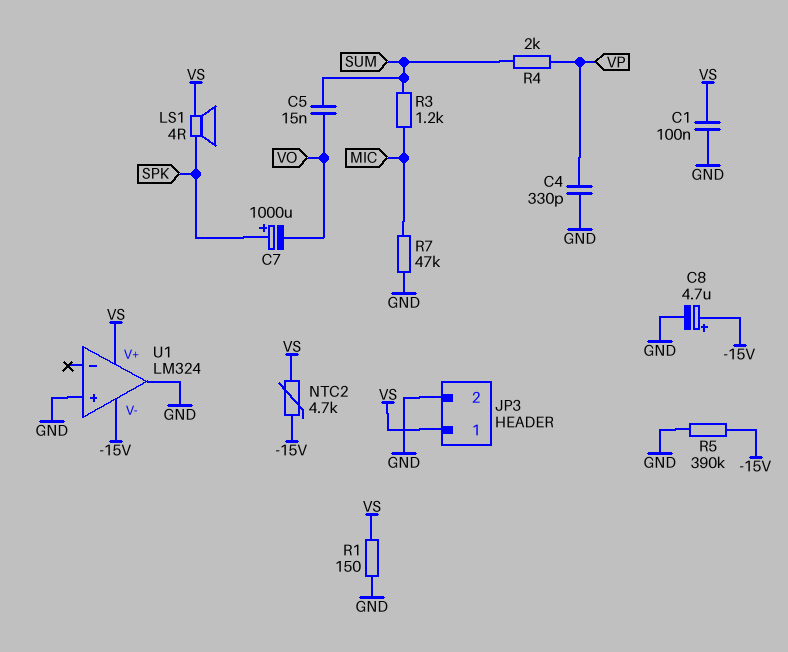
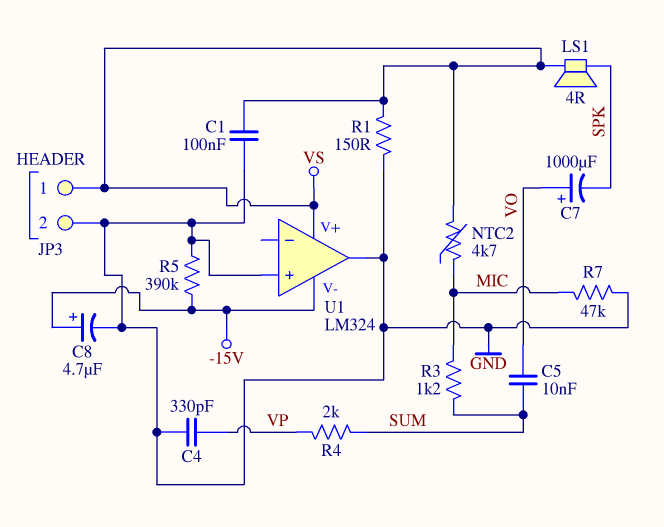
C5: 15nF (SUM, VO) -> 10nF (SUM, VO)
C7: 1000uF (plus SPK, minus VO) -> 1000uF (plus VO, minus SPK)
NTC2: 4.7k (-15V, VS) -> 4.7k (MIC, VS)

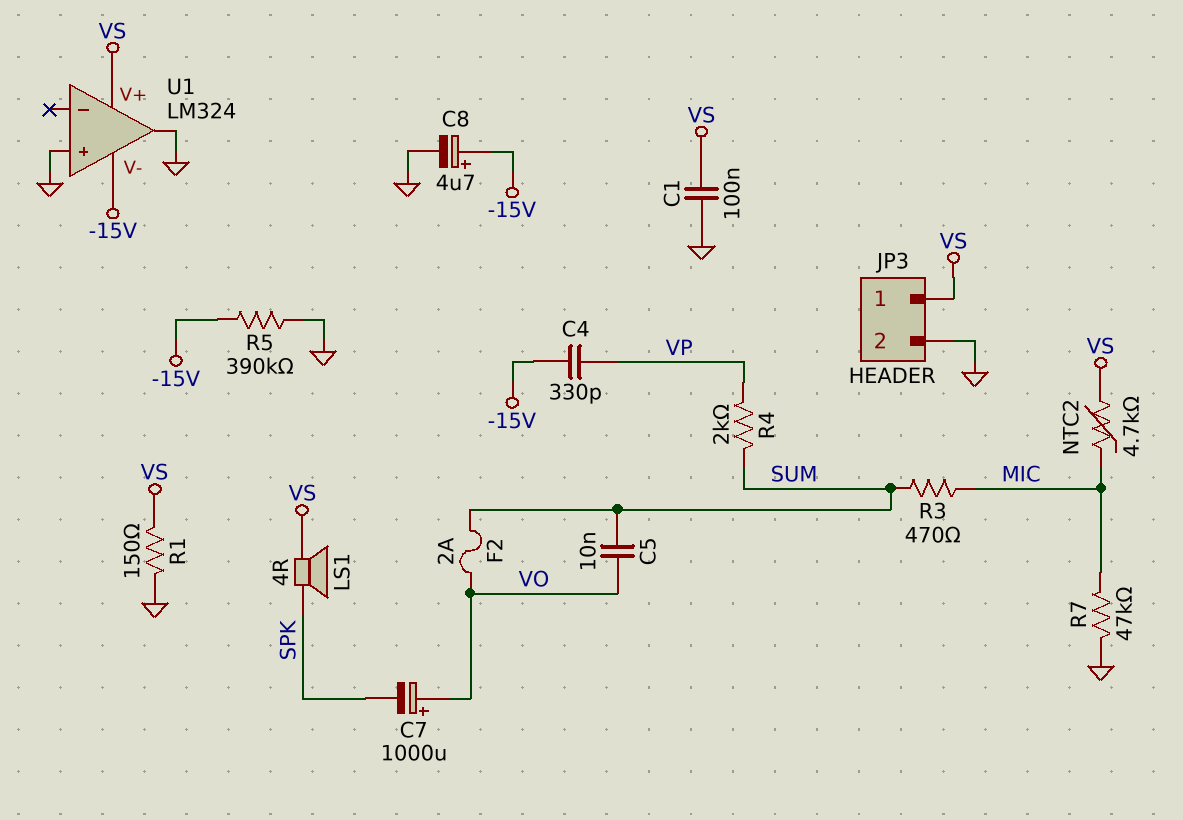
C4: 330pF (GND, VP) -> 330pF (-15V, VP)
F2: none -> 2A (SUM, VO)
R3: 1.2k (MIC, SUM) -> 470 (MIC, SUM)

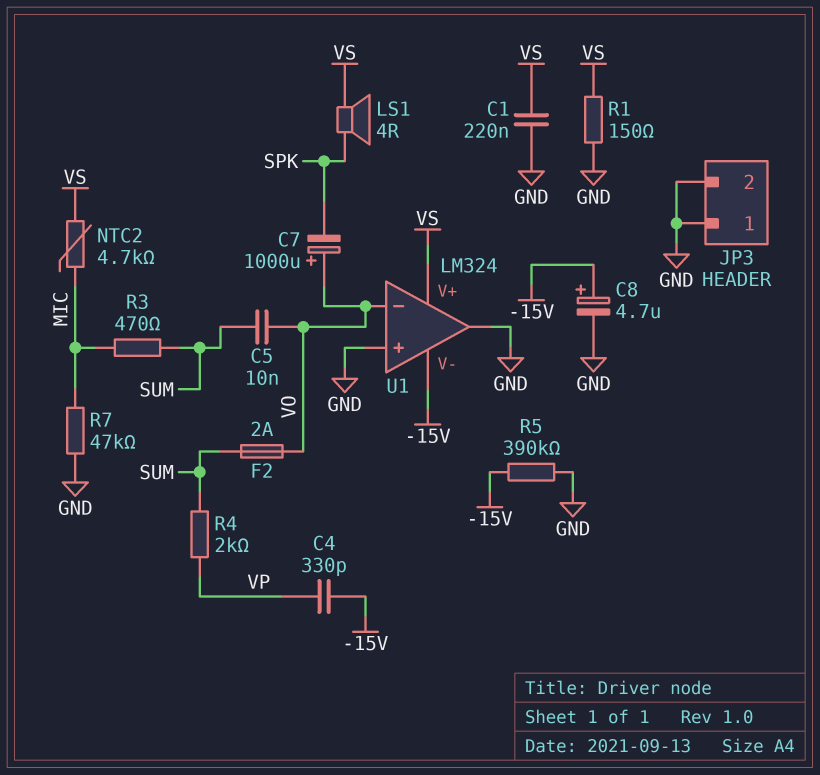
C1: 100nF (GND, VS) -> 220nF (GND, VS)
JP3 pin 1: VS -> GND
U1 pin in-: none -> VO

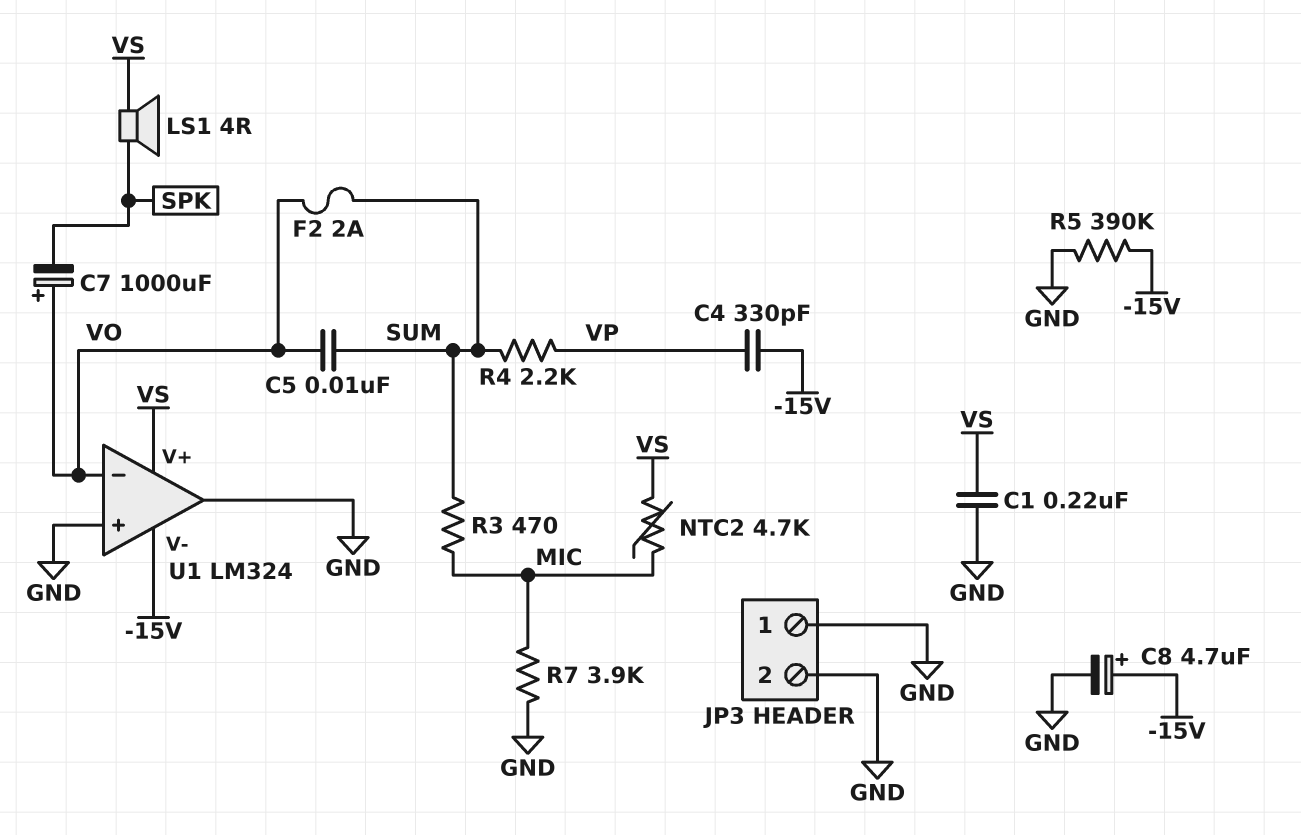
R1: 150 (GND, VS) -> none
R4: 2k (SUM, VP) -> 2.2k (SUM, VP)
R7: 47k (GND, MIC) -> 3.9k (GND, MIC)

